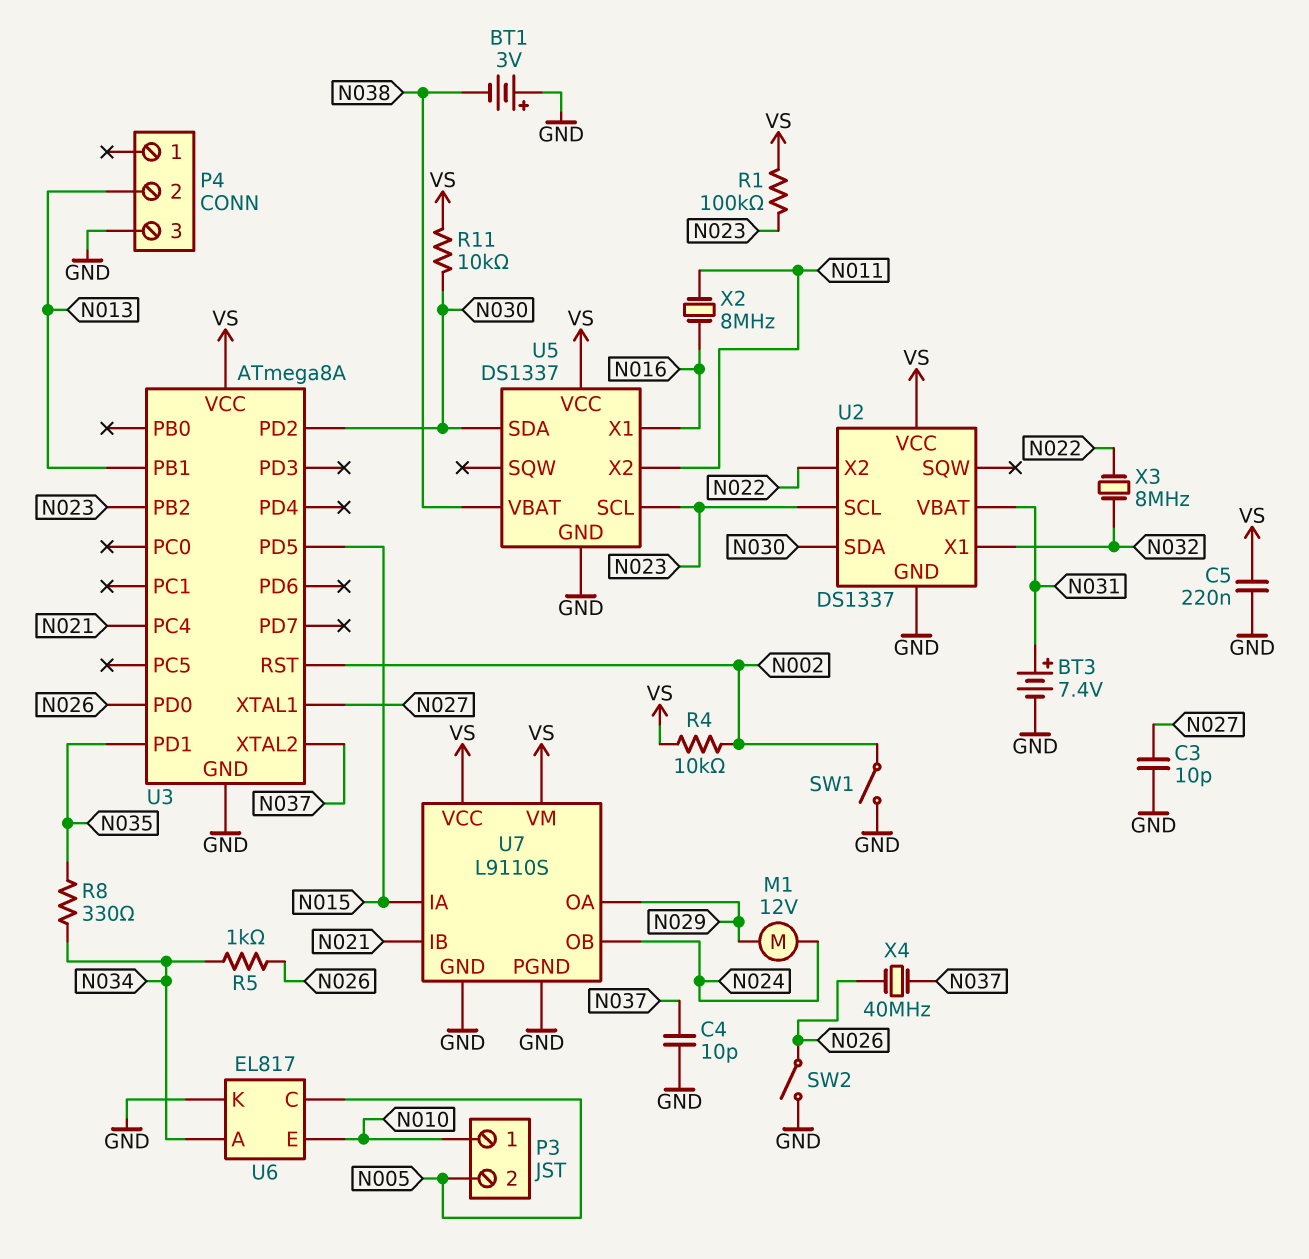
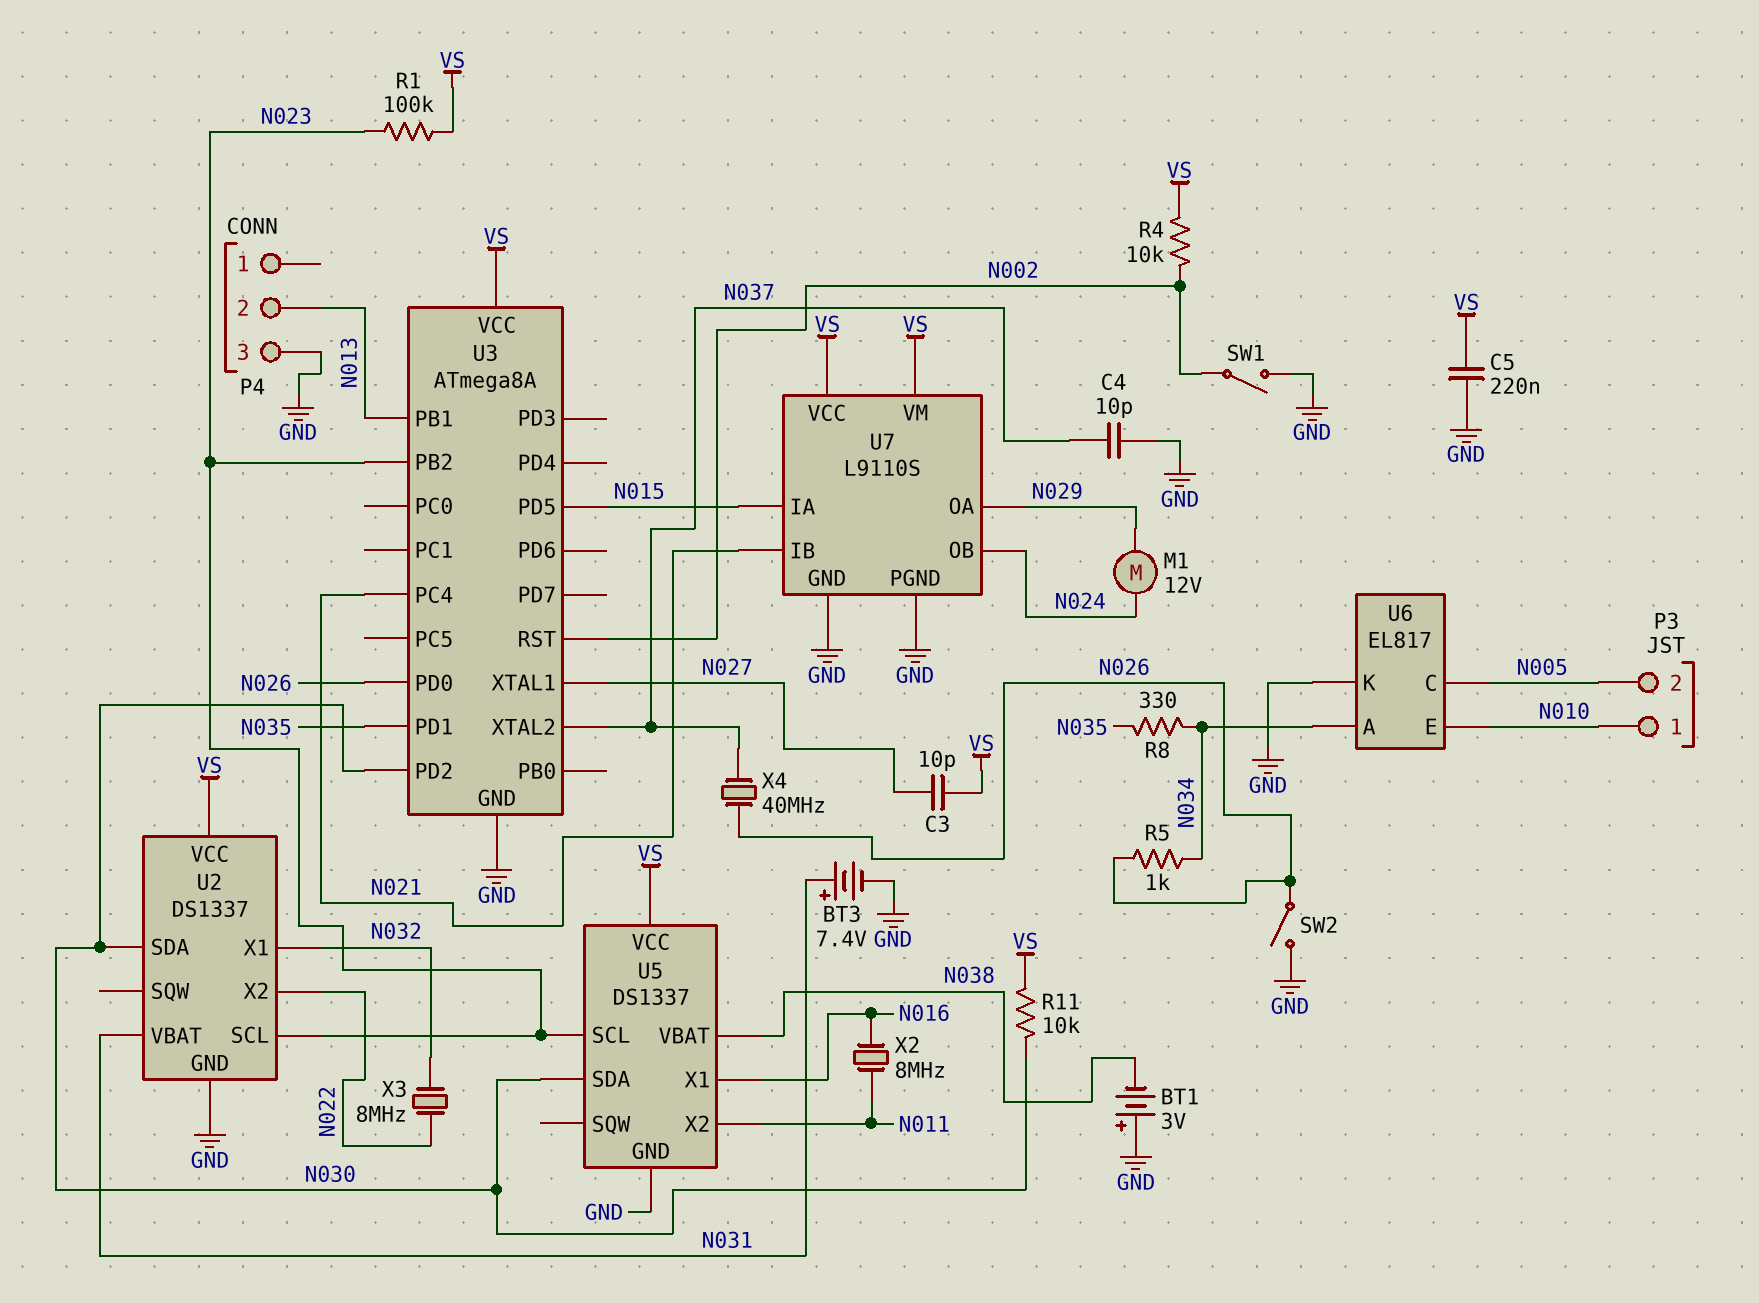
C3: 10pF (GND, N027) -> 10pF (N027, VS)

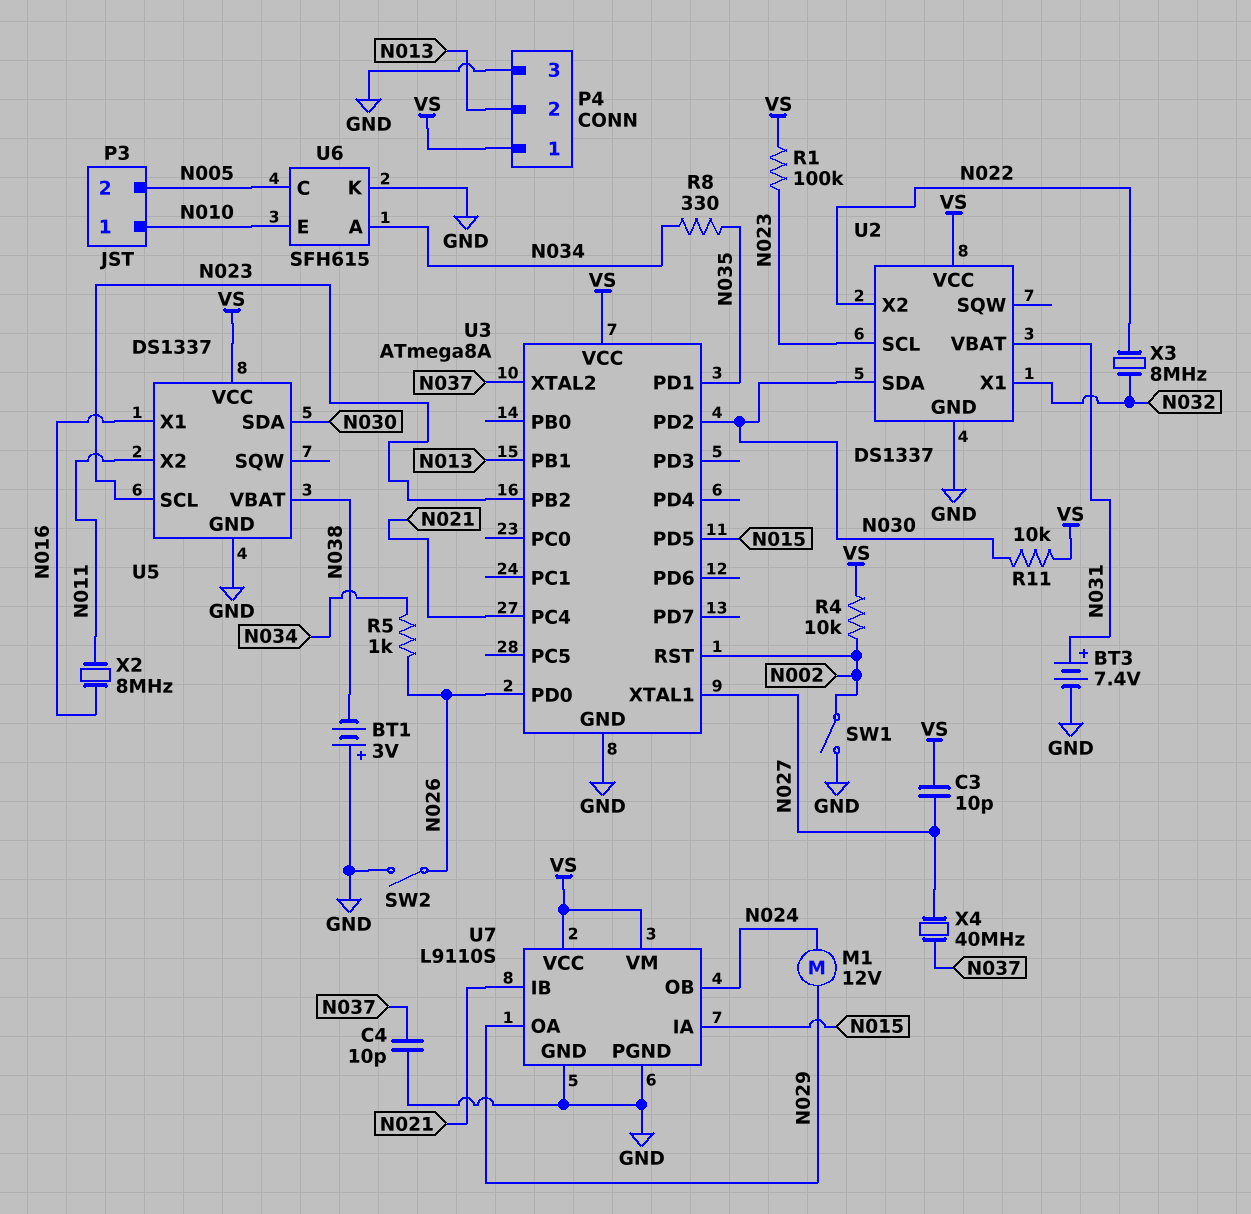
C5: 220nF (GND, VS) -> none
P4 pin 1: none -> VS
U6: EL817 -> SFH615
X4: 40MHz (N026, N037) -> 40MHz (N027, N037)

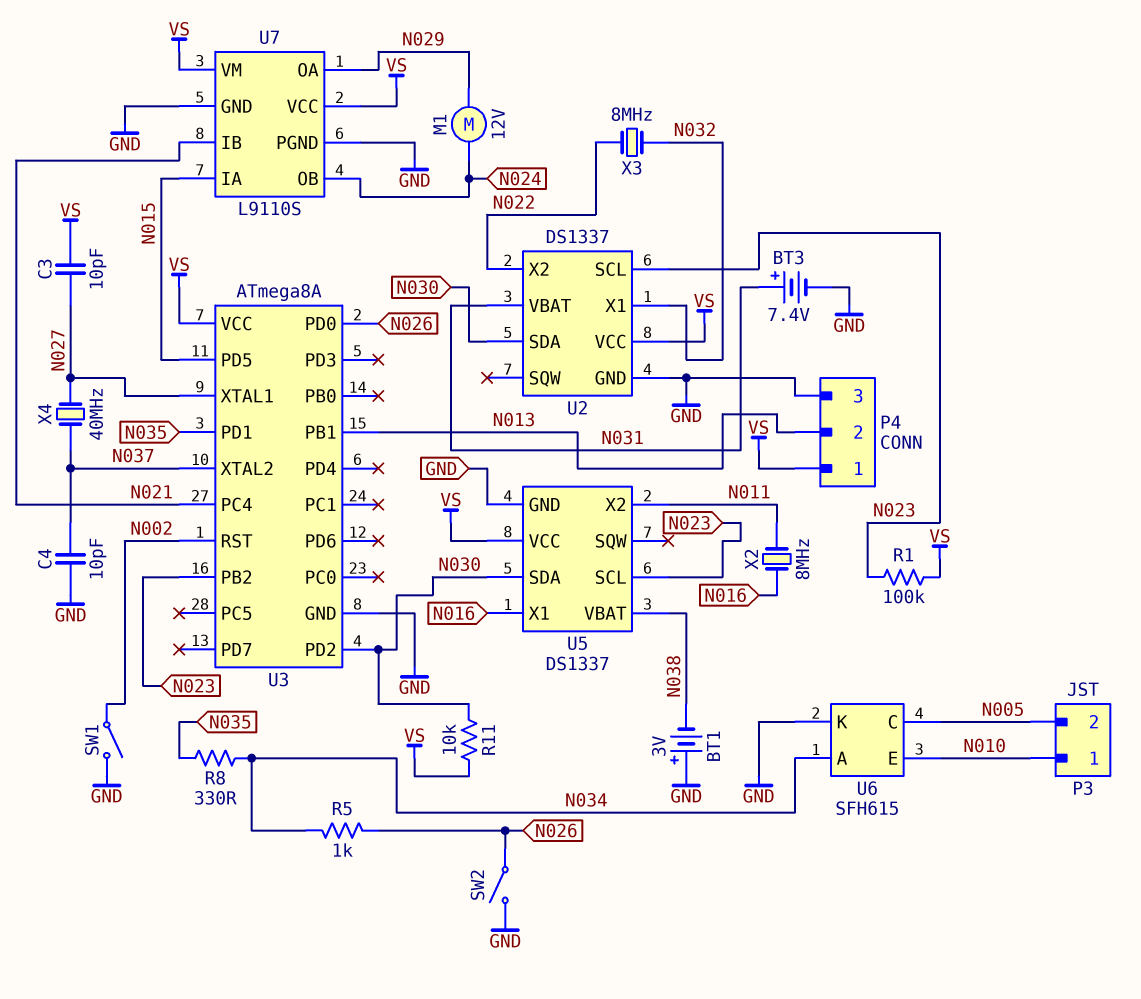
R4: 10k (N002, VS) -> none

